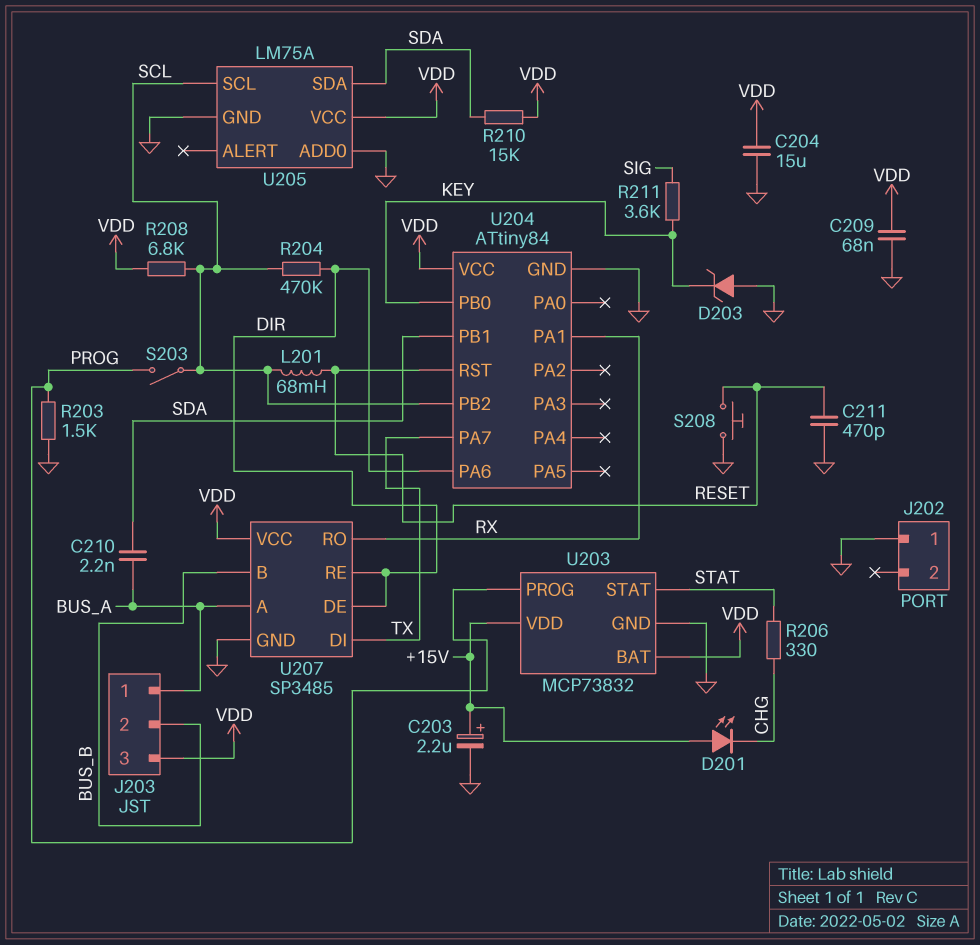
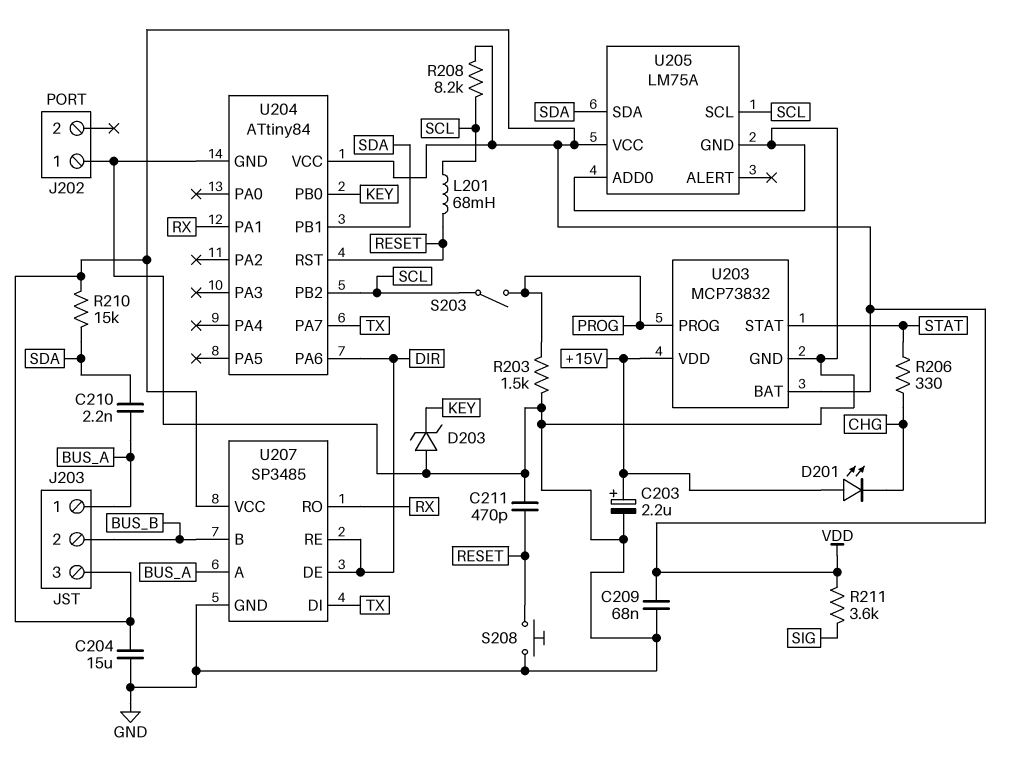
R204: 470k (DIR, SCL) -> none
R208: 6.8k (SCL, VDD) -> 8.2k (SCL, VDD)
R211: 3.6k (KEY, SIG) -> 3.6k (SIG, VDD)

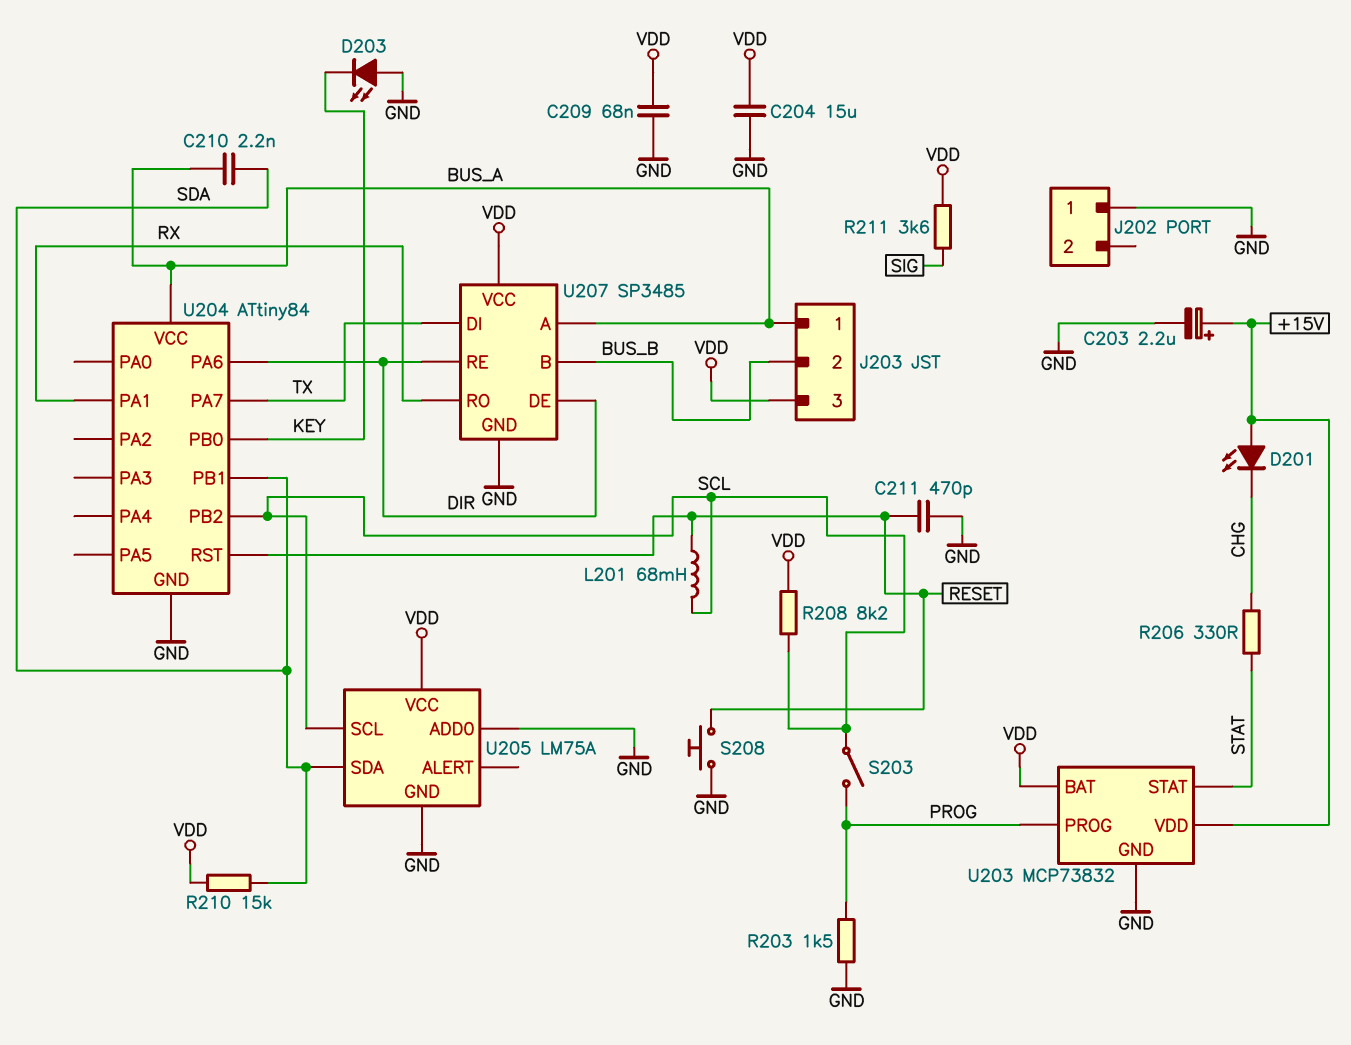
D203: zener (A GND, K KEY) -> LED (A GND, K KEY)
U204 pin VCC: VDD -> BUS_A

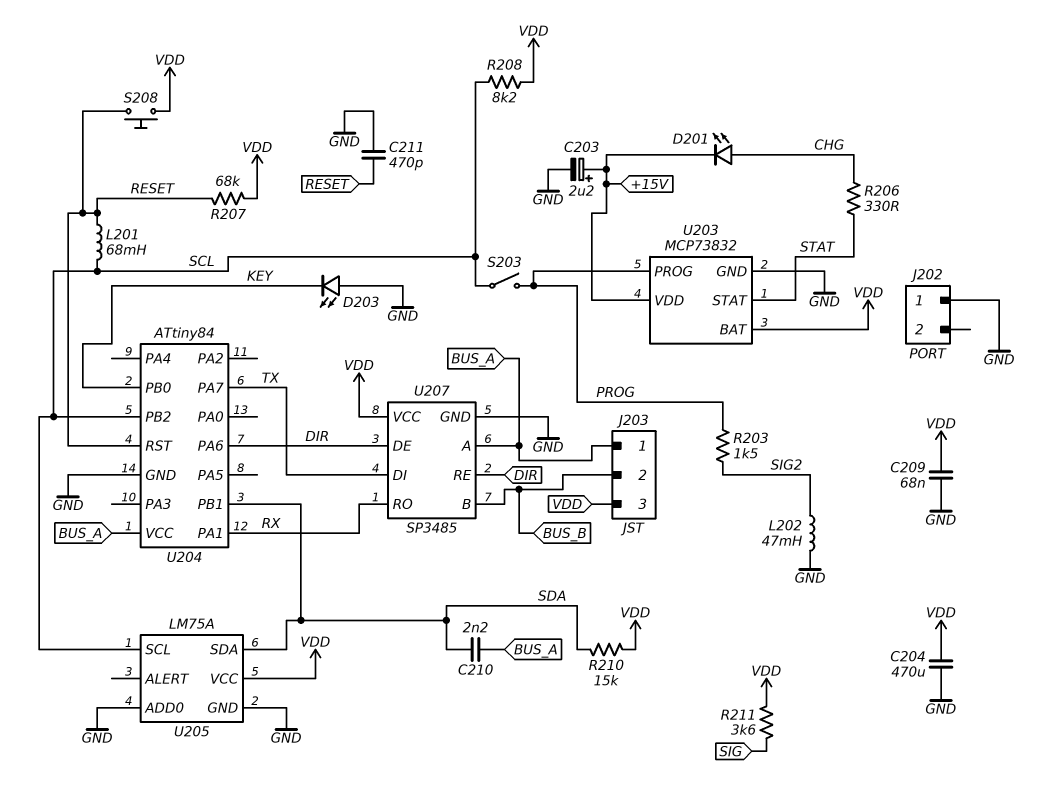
C204: 15uF (GND, VDD) -> 470uF (GND, VDD)
D201: LED (A +15V, K CHG) -> LED (A CHG, K +15V)
L202: none -> 47mH (GND, SIG2)
R203: 1.5k (GND, PROG) -> 1.5k (PROG, SIG2)
R207: none -> 68k (RESET, VDD)
S208: button (GND, RESET) -> button (RESET, VDD)

